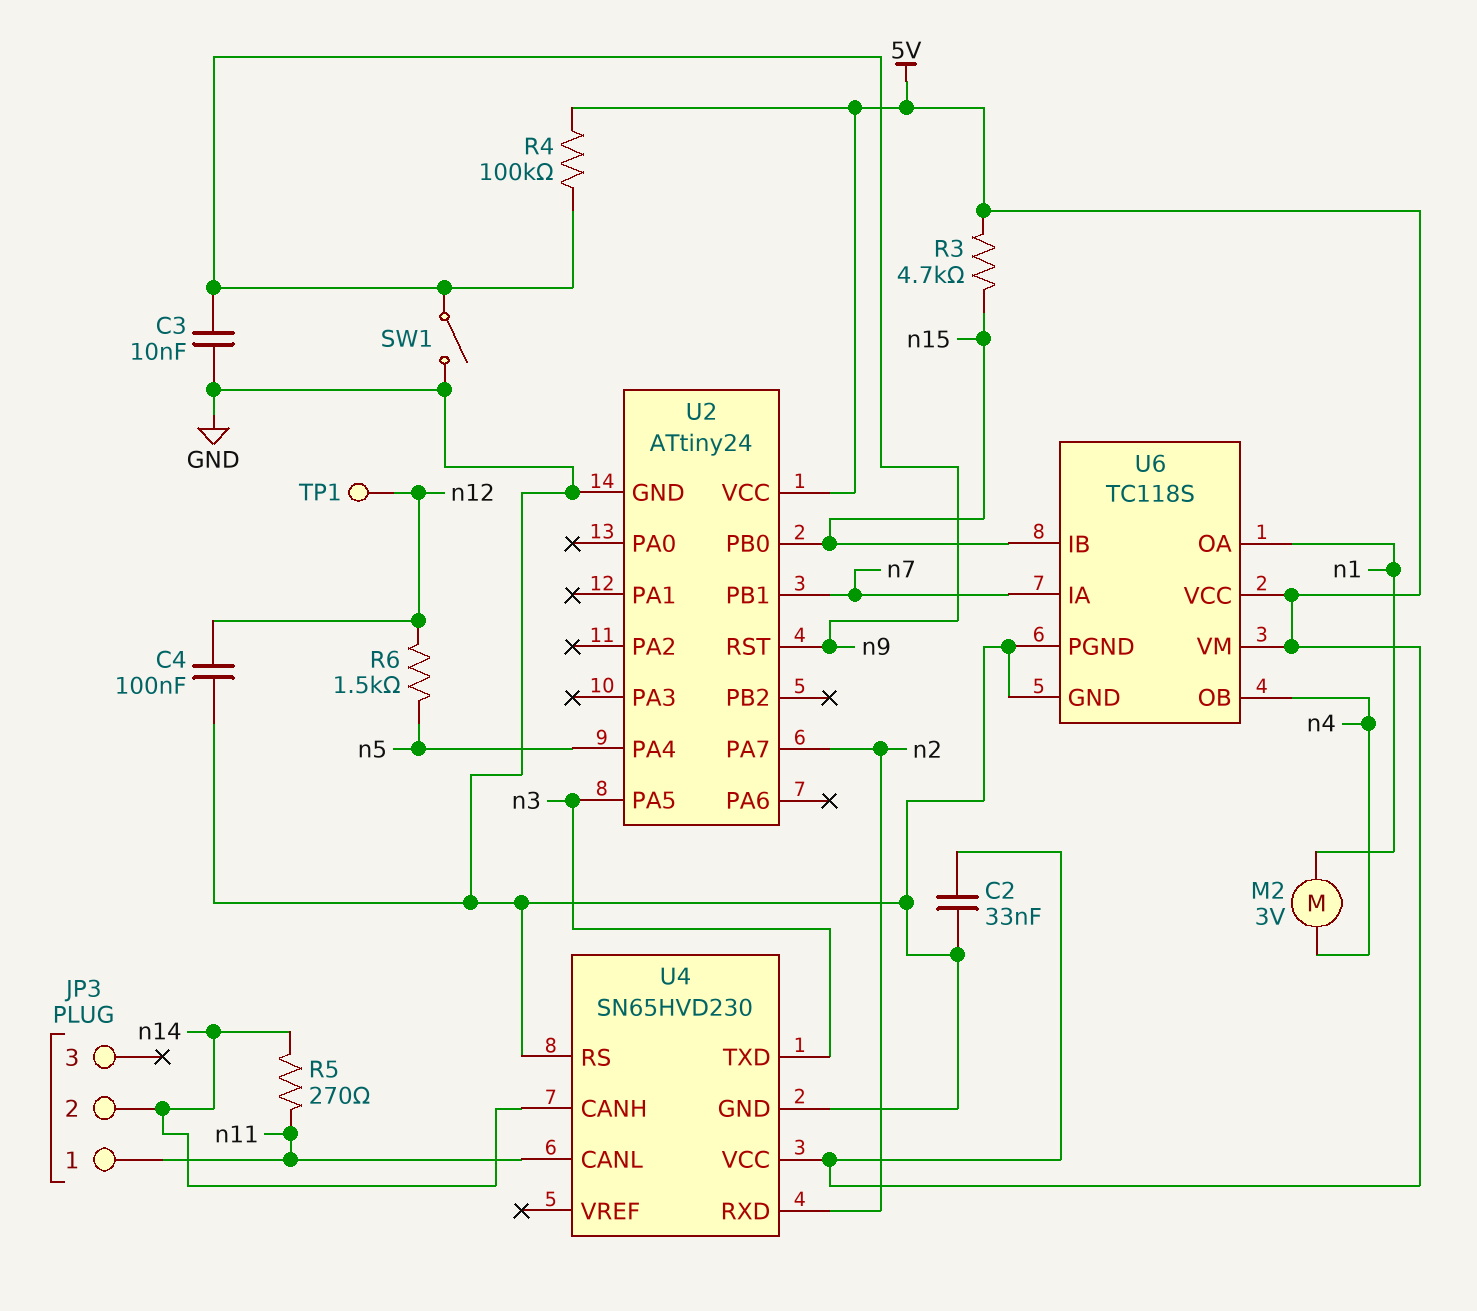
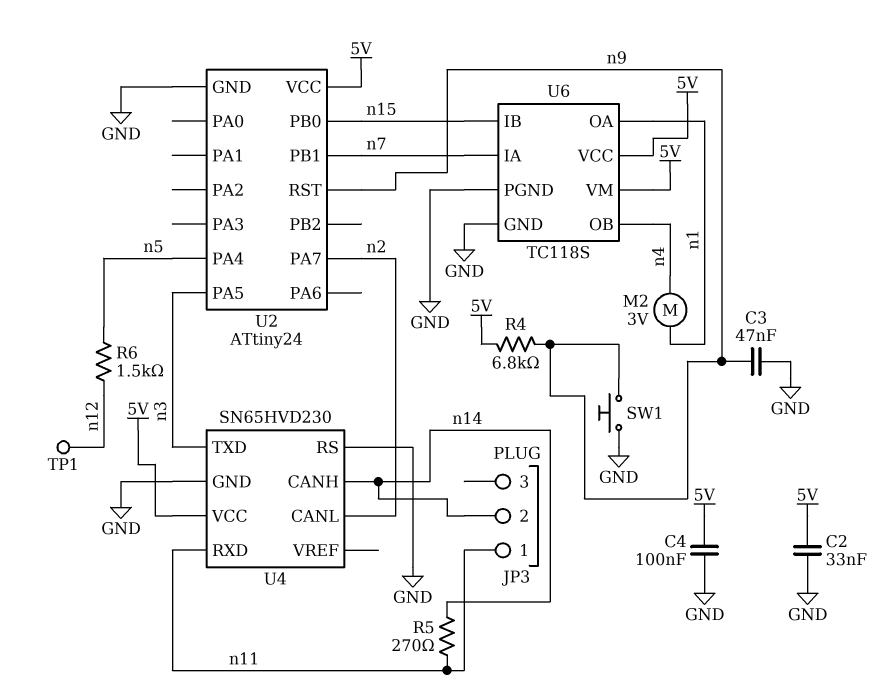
C3: 10nF (GND, n9) -> 47nF (GND, n9)
C4: 100nF (GND, n12) -> 100nF (5V, GND)
R3: 4.7k (5V, n15) -> none
R4: 100k (5V, n9) -> 6.8k (5V, n9)
SW1: switch (GND, n9) -> button (GND, n9)
U4 pin CANL: n11 -> n2
U4 pin RXD: n2 -> n11

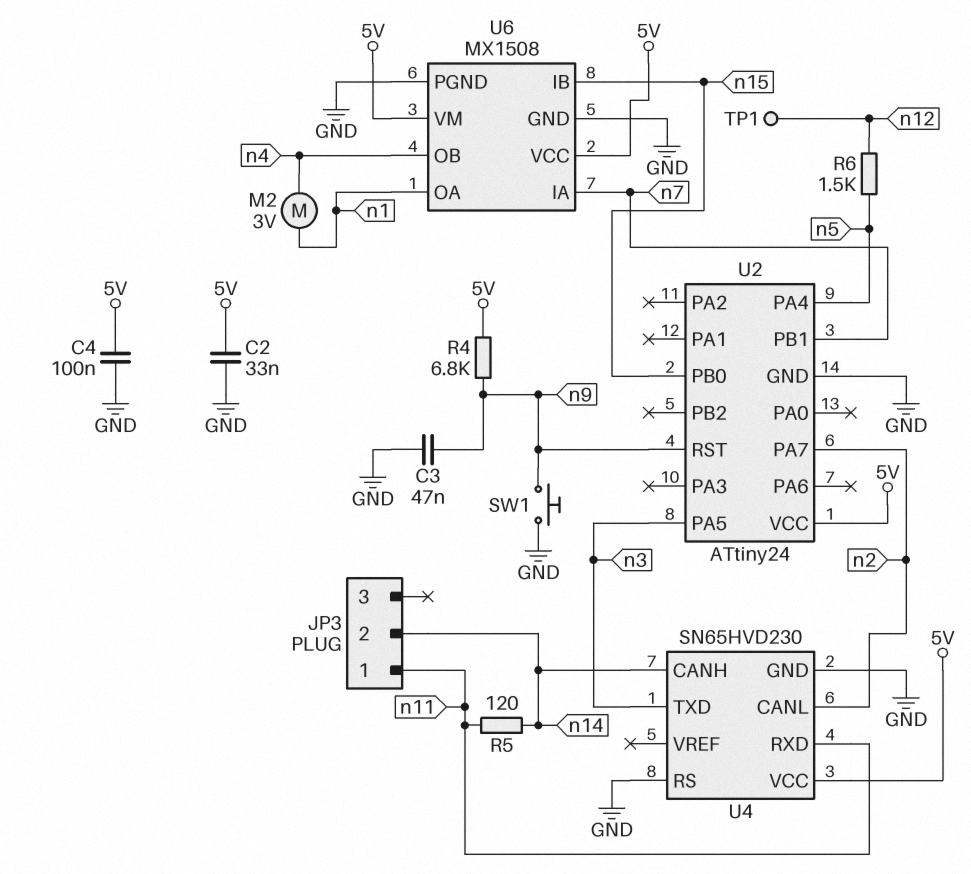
R5: 270 (n11, n14) -> 120 (n11, n14)
U6: TC118S -> MX1508

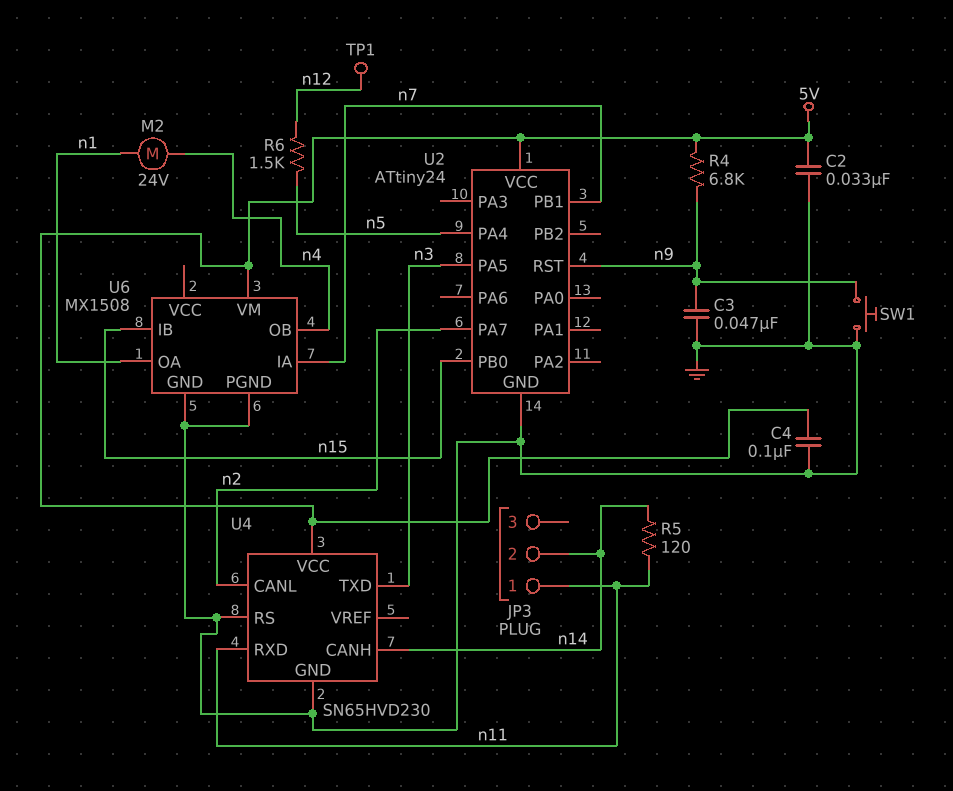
M2: motor 3V (n1, n4) -> motor 24V (n1, n4)
U6 pin VCC: 5V -> none

